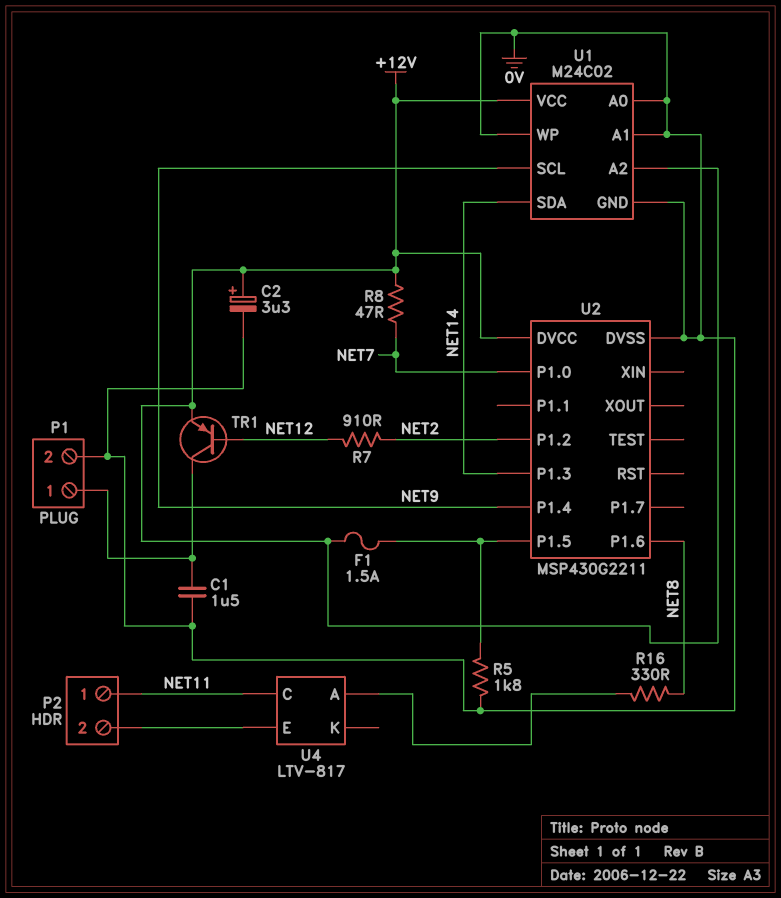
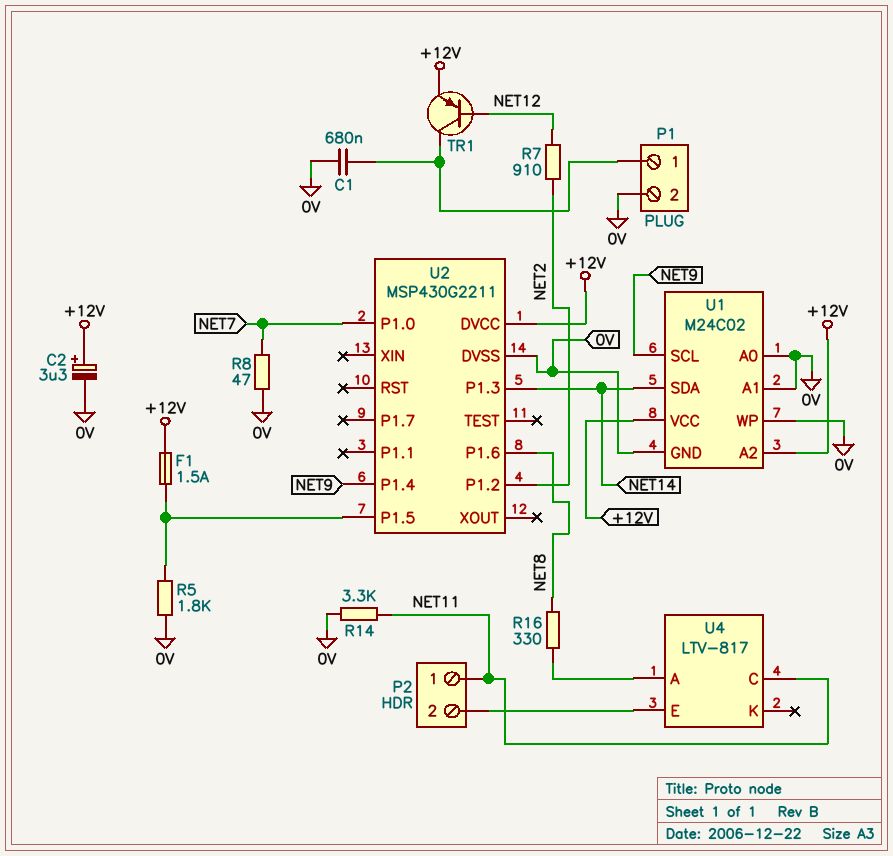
C1: 1.5uF (0V, P1/1) -> 680nF (0V, P1/1)
R8: 47 (+12V, NET7) -> 47 (0V, NET7)
R14: none -> 3.3k (0V, NET11)

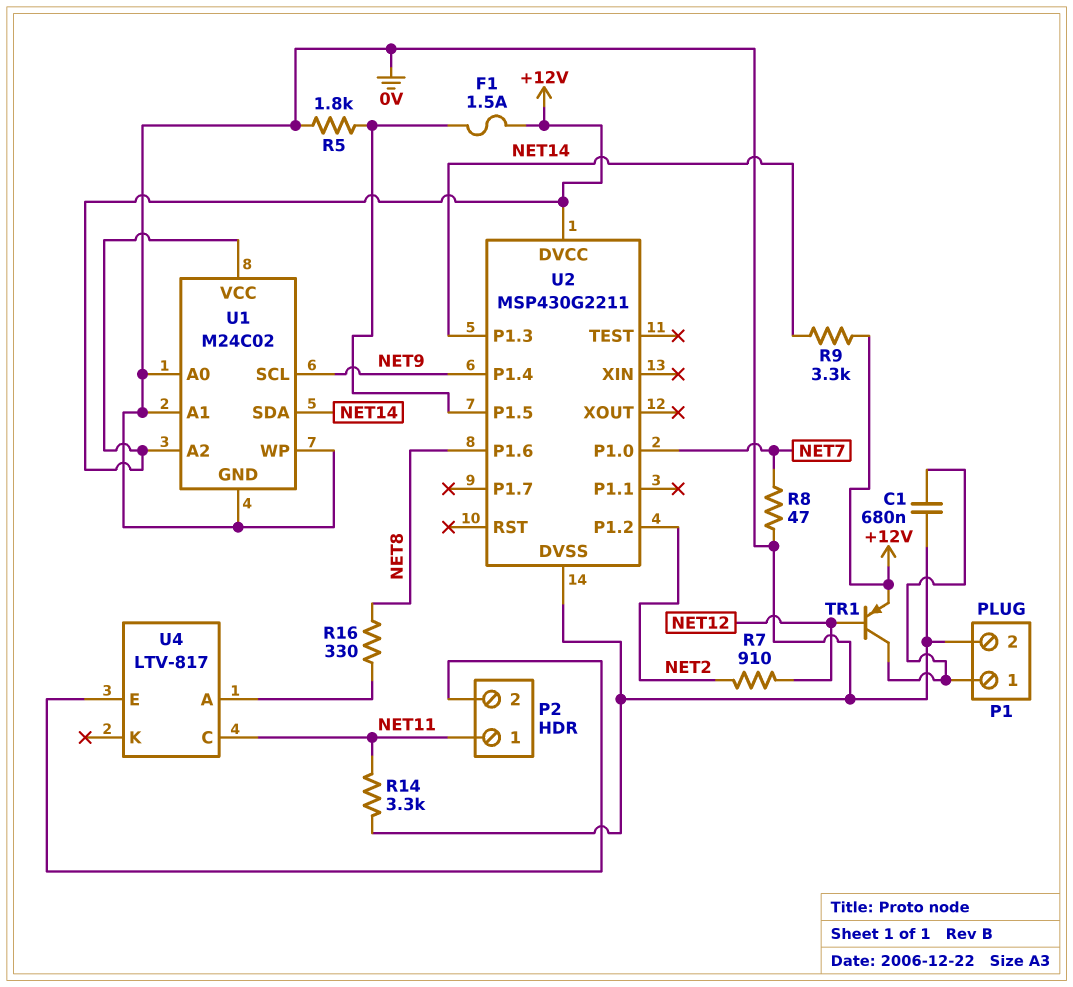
C2: 3.3uF (plus +12V, minus 0V) -> none
R9: none -> 3.3k (+12V, NET14)

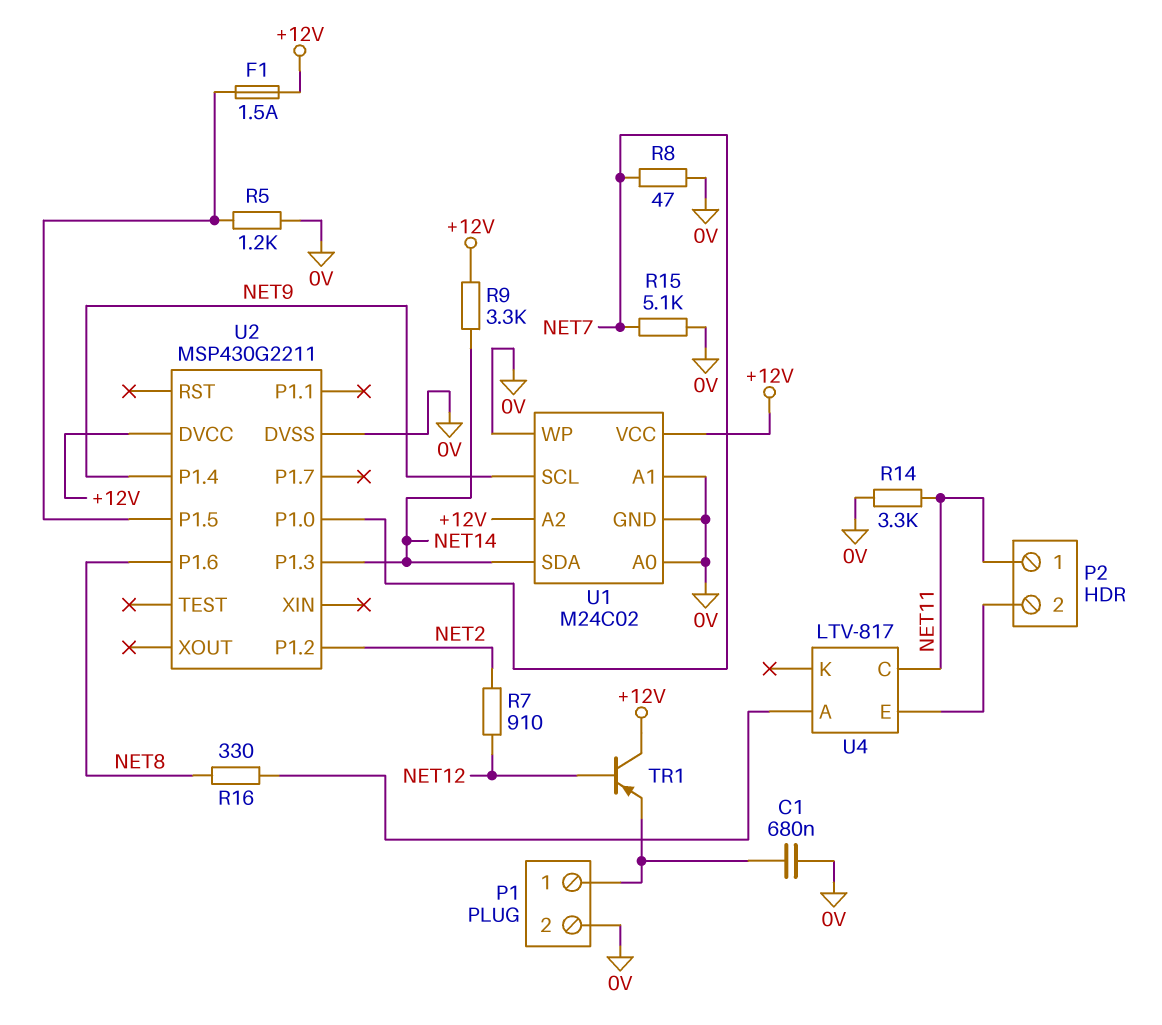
R5: 1.8k (0V, U2/P1.5) -> 1.2k (0V, U2/P1.5)
R15: none -> 5.1k (0V, NET7)
TR1: PNP (B NET12, C P1/1, E +12V) -> PNP (B NET12, C +12V, E P1/1)

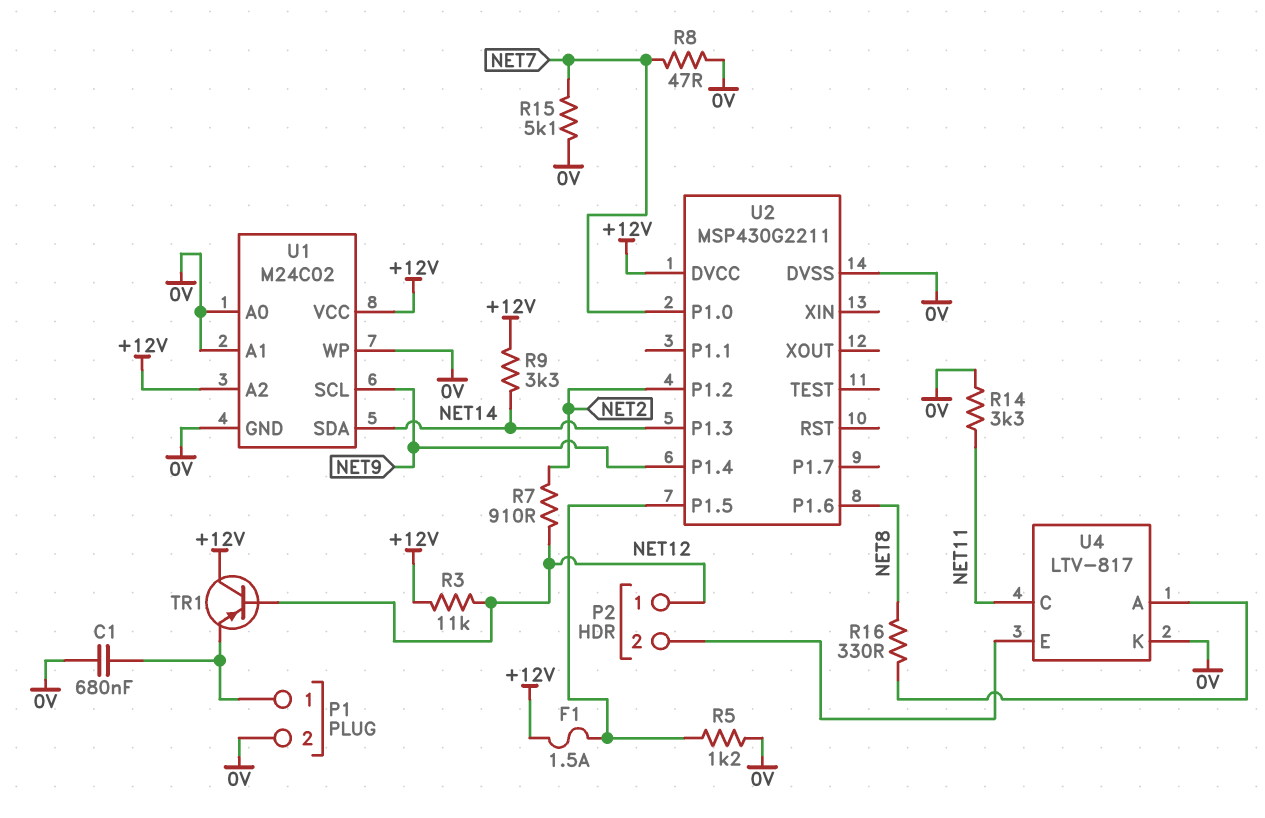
P2 pin 1: NET11 -> NET12
R3: none -> 11k (+12V, NET12)
U4 pin K: none -> 0V

